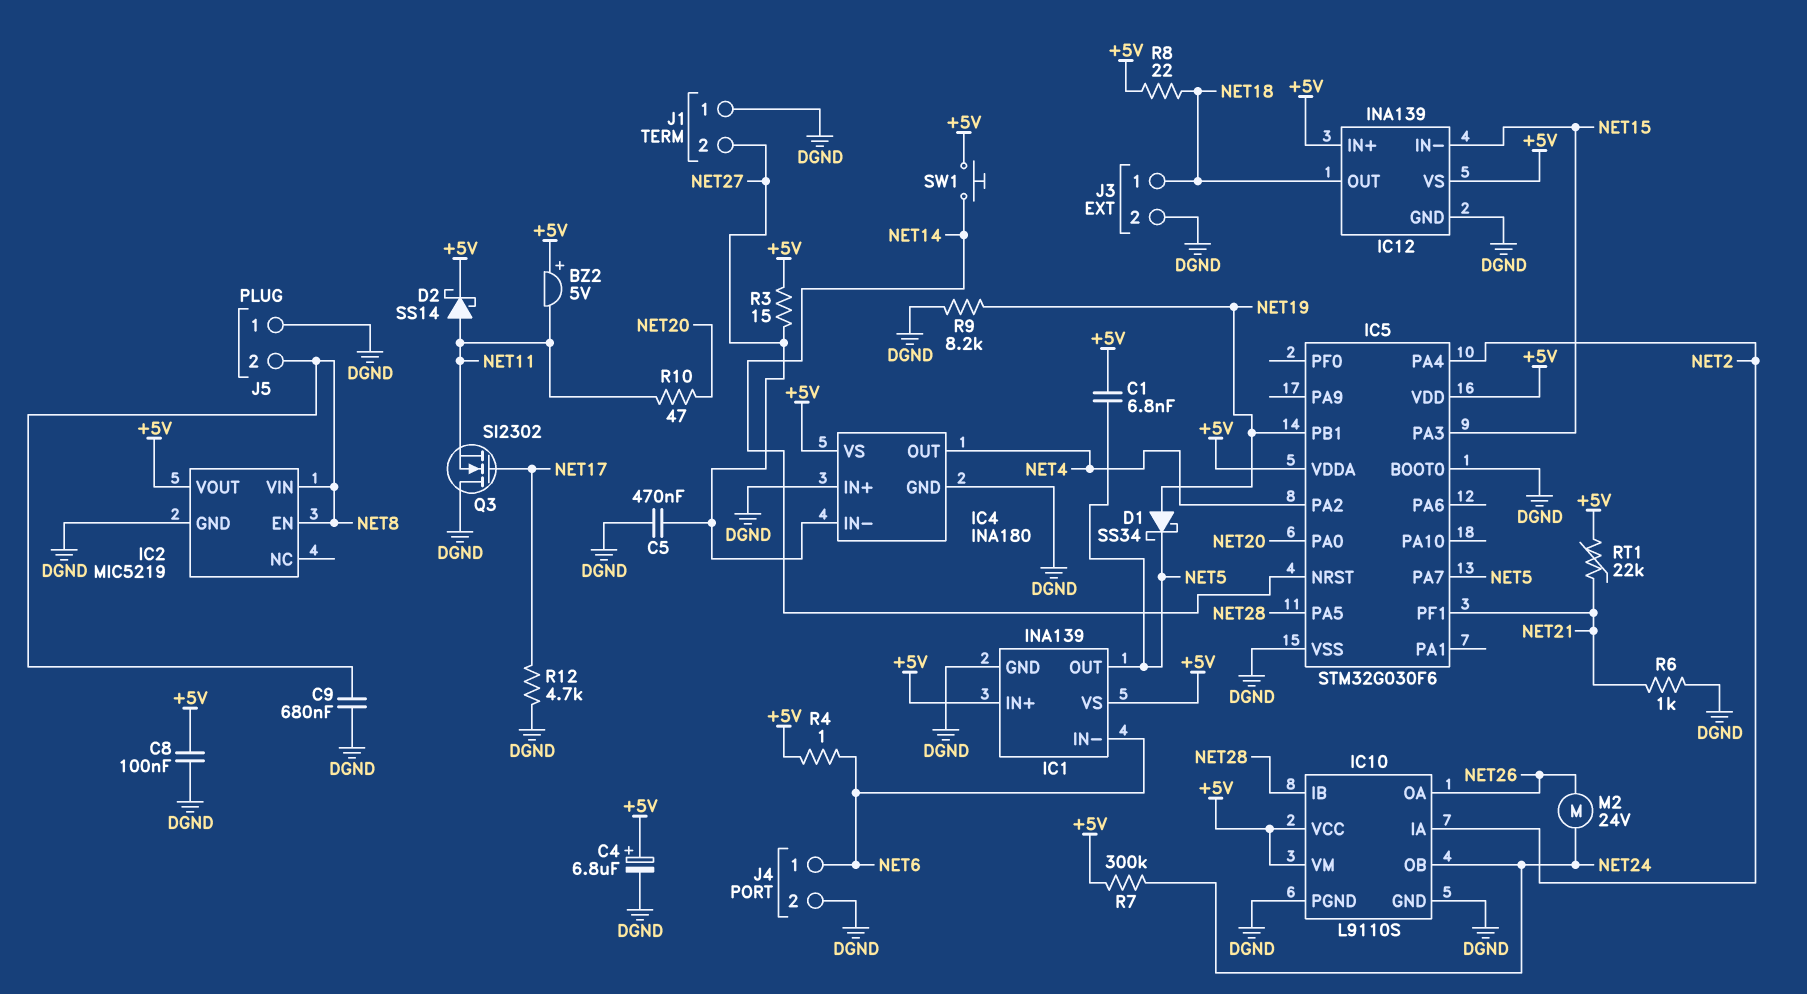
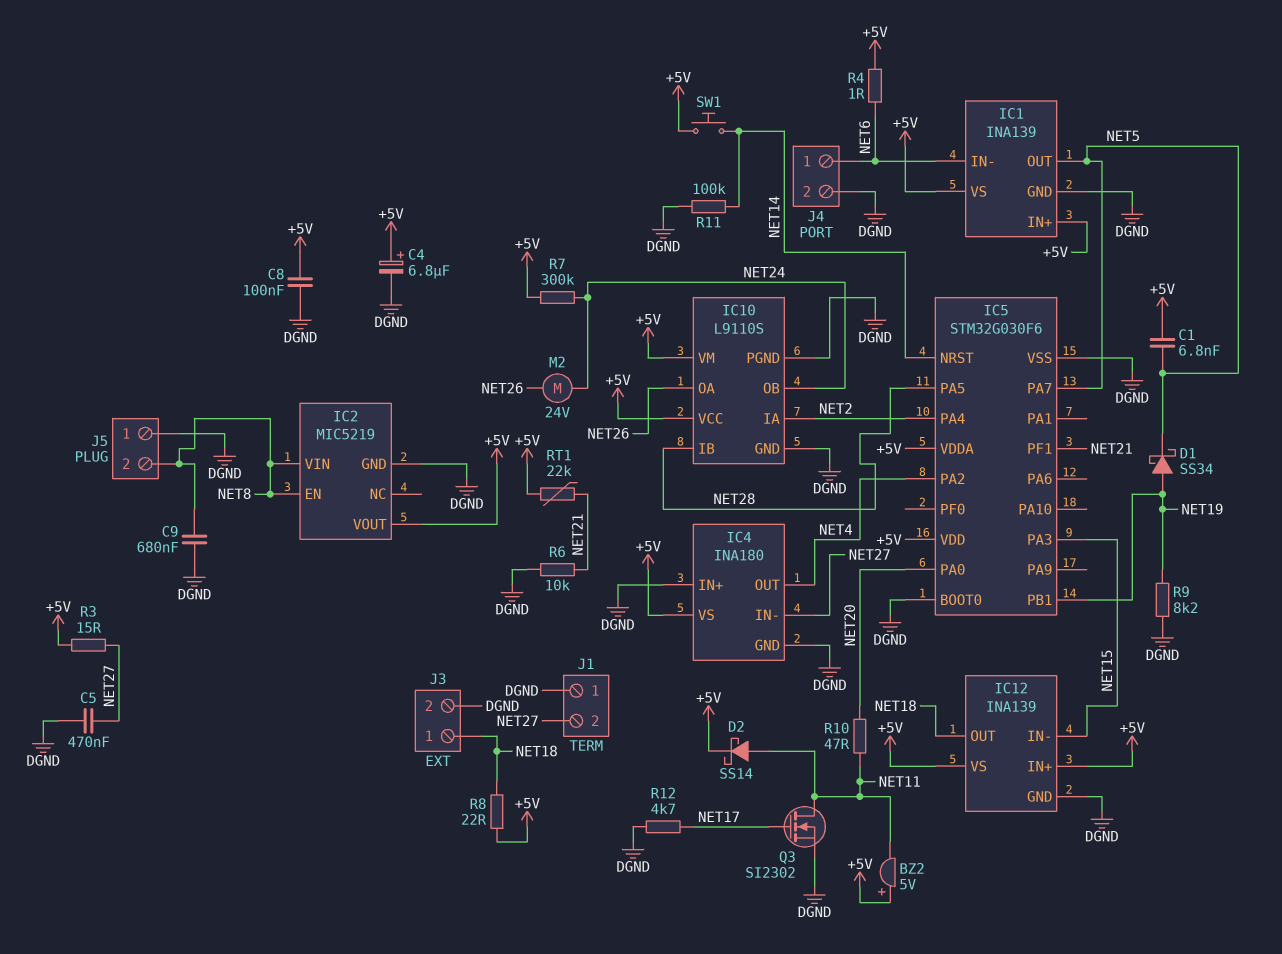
Q3: NMOS SI2302 (G NET17, D DGND, S NET11) -> NMOS SI2302 (G NET17, D NET11, S DGND)
R6: 1k (DGND, NET21) -> 10k (DGND, NET21)
R11: none -> 100k (DGND, NET14)

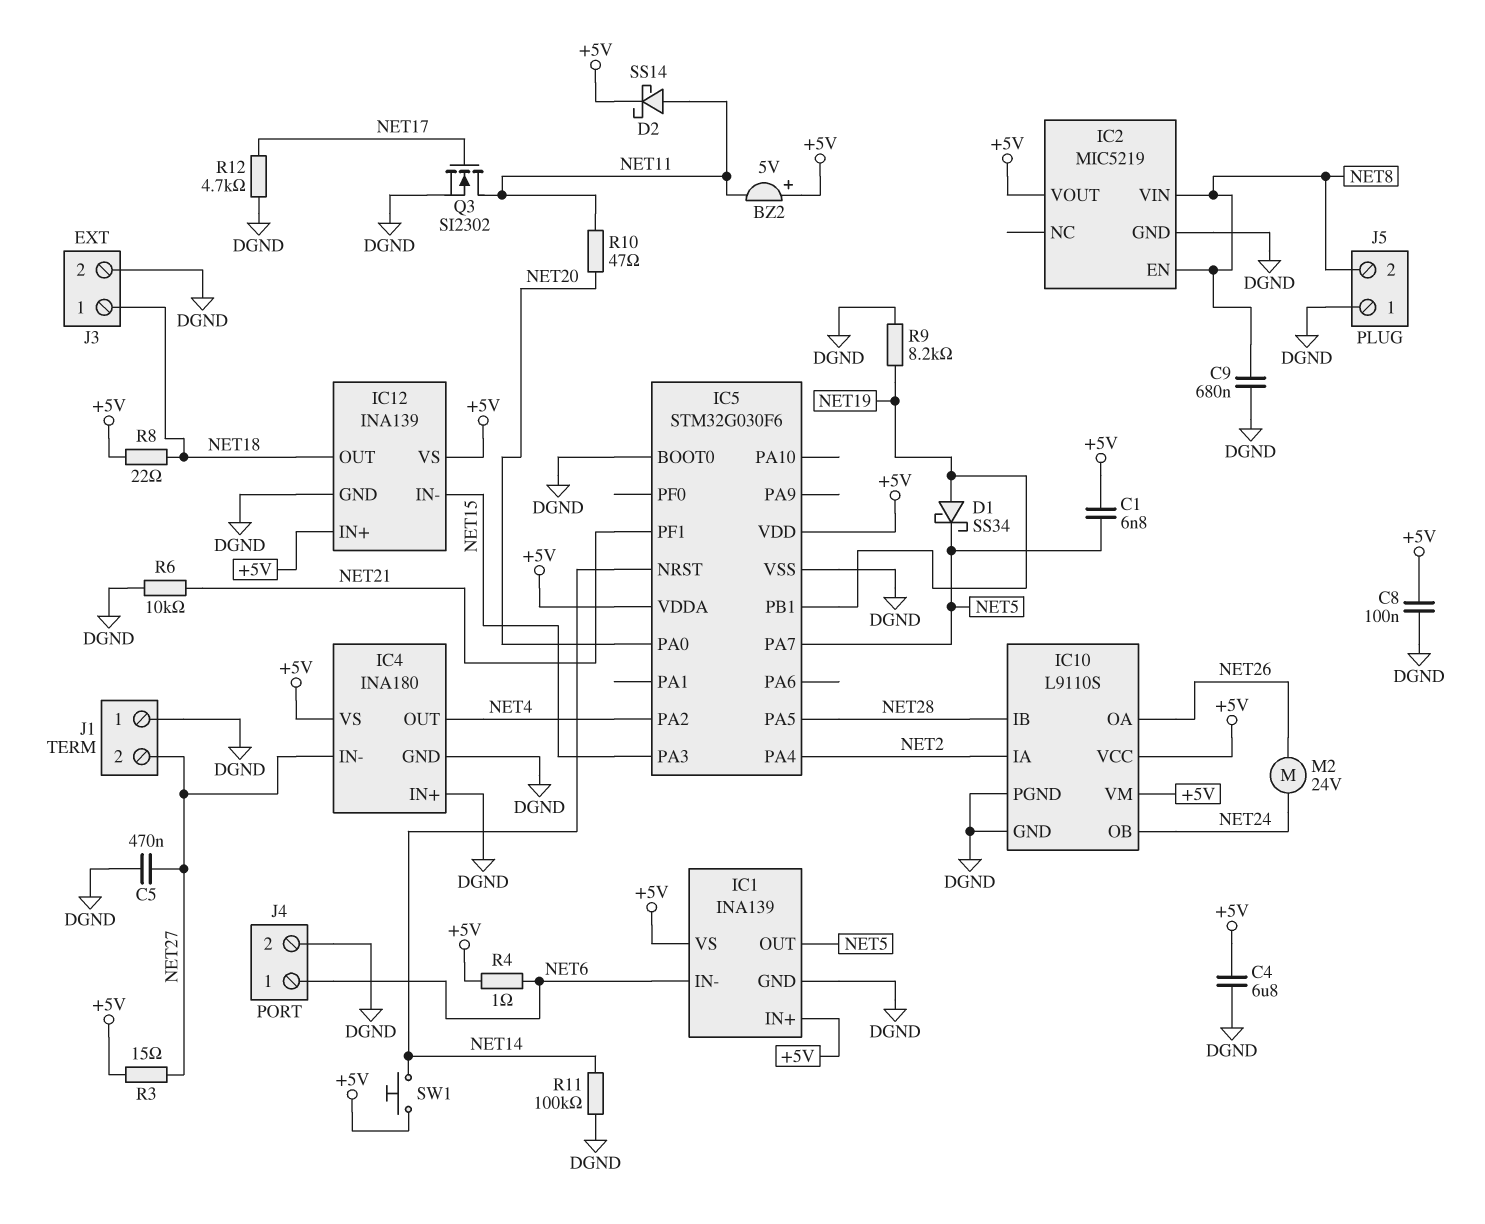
C4: 6.8uF (plus +5V, minus DGND) -> 6.8uF (+5V, DGND)
R7: 300k (+5V, NET24) -> none
RT1: 22k (+5V, NET21) -> none

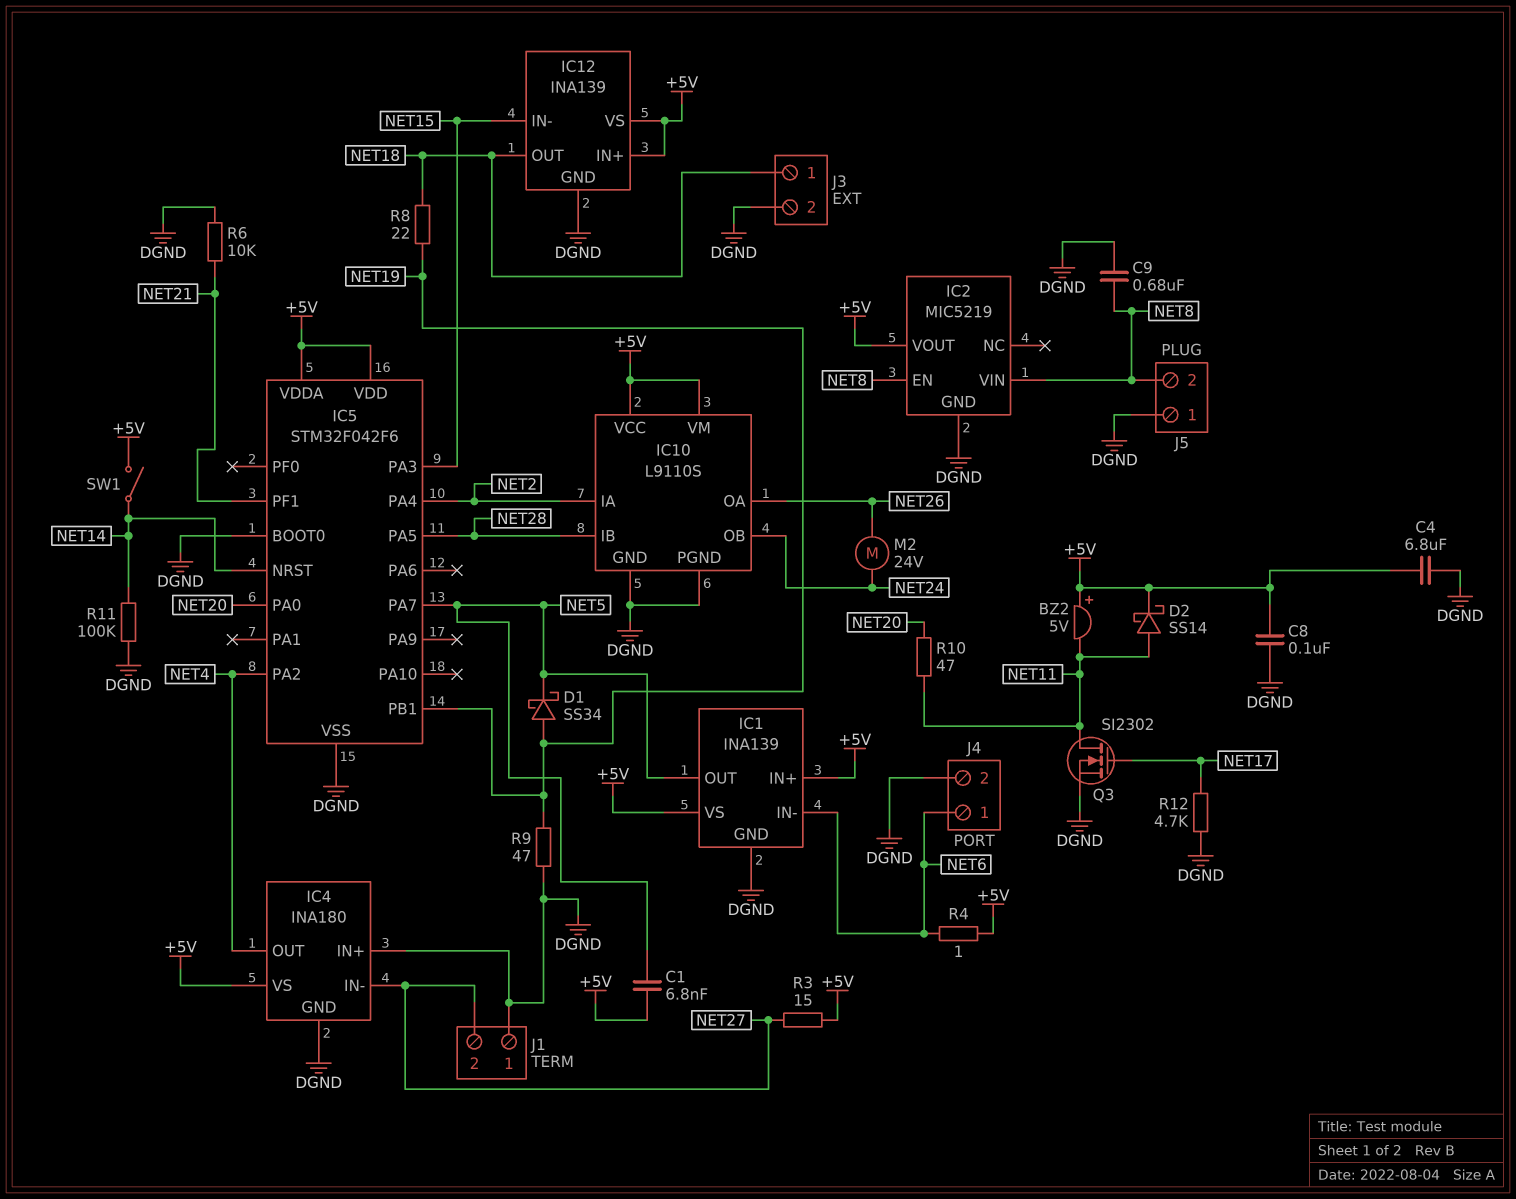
C5: 470nF (DGND, NET27) -> none
IC5: STM32G030F6 -> STM32F042F6
R8: 22 (+5V, NET18) -> 22 (NET18, NET19)
R9: 8.2k (DGND, NET19) -> 47 (DGND, NET19)
SW1: button (+5V, NET14) -> switch (+5V, NET14)

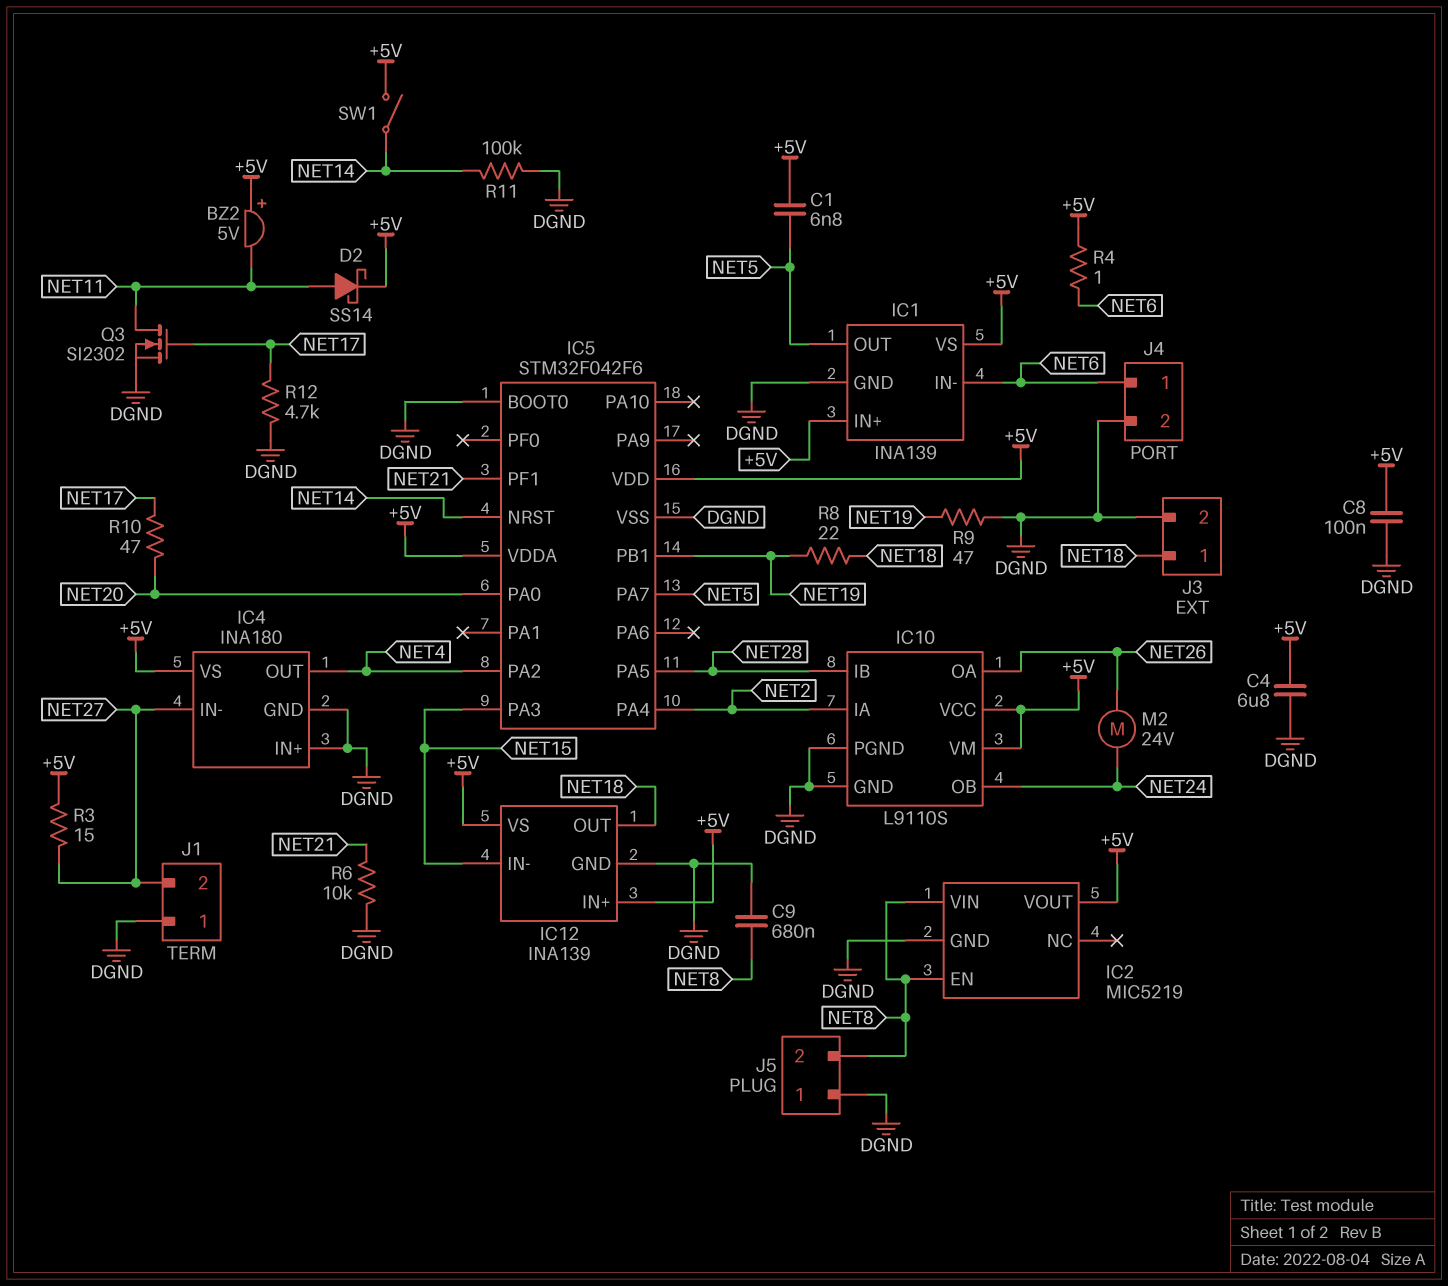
D1: schottky SS34 (A NET19, K NET5) -> none
R10: 47 (NET11, NET20) -> 47 (NET17, NET20)

